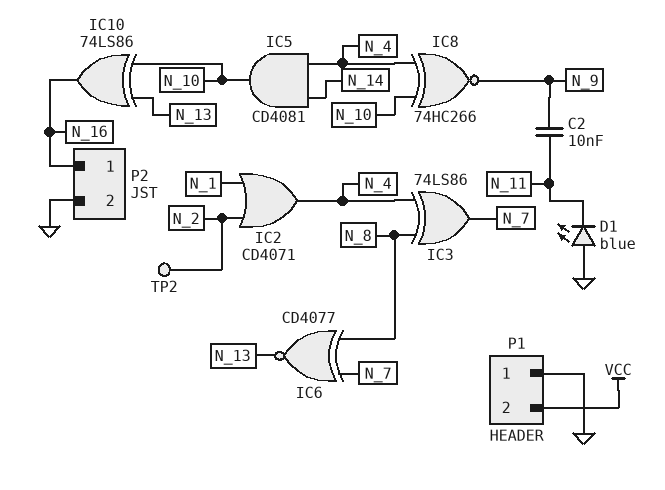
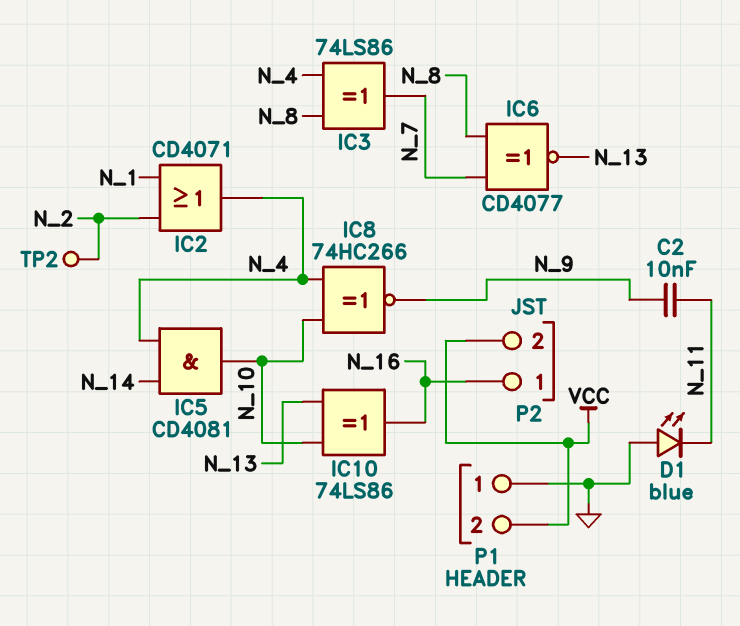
P2 pin 2: GND -> VCC

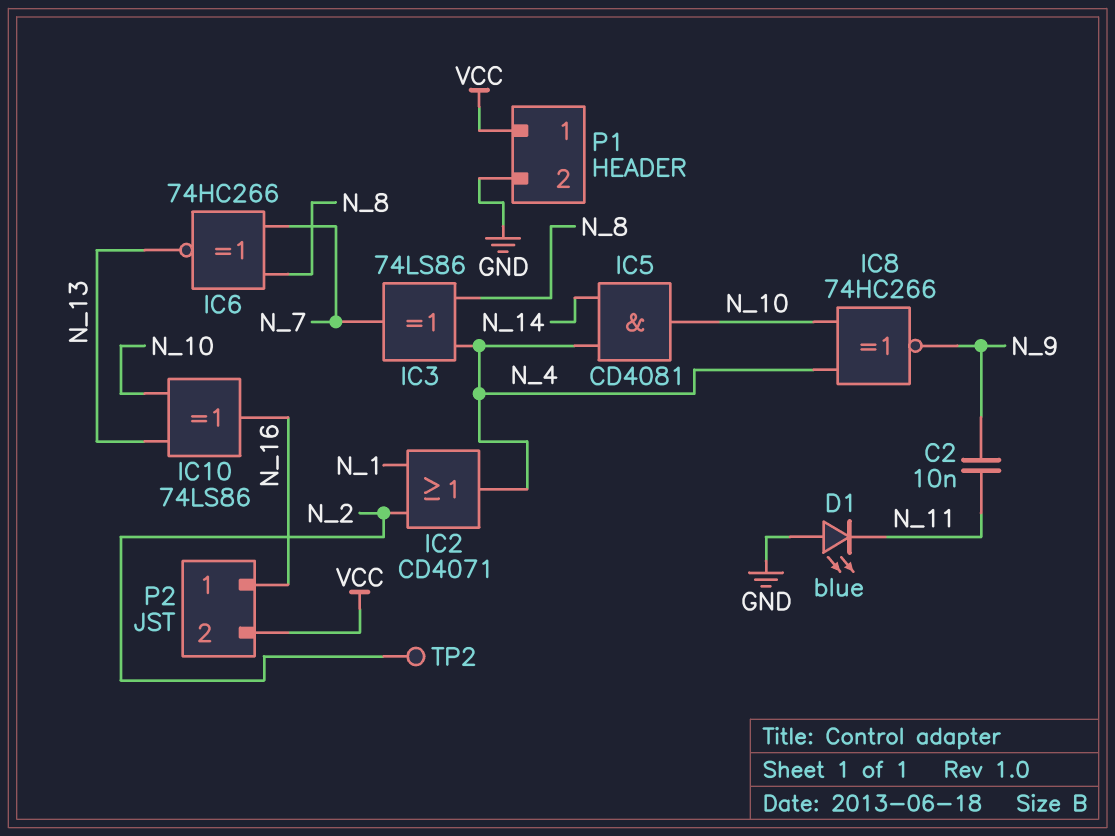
IC6: XNOR CD4077 (in N_7, in N_8, out N_13) -> XNOR 74HC266 (in N_7, in N_8, out N_13)
P1 pin 1: GND -> VCC
P1 pin 2: VCC -> GND

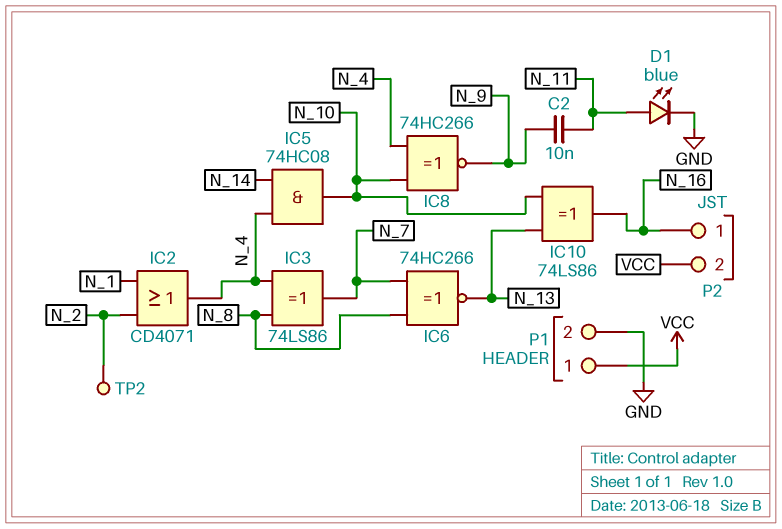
D1: LED blue (A GND, K N_11) -> LED blue (A N_11, K GND)
IC5: AND CD4081 (in N_4, in N_14, out N_10) -> AND 74HC08 (in N_4, in N_14, out N_10)

